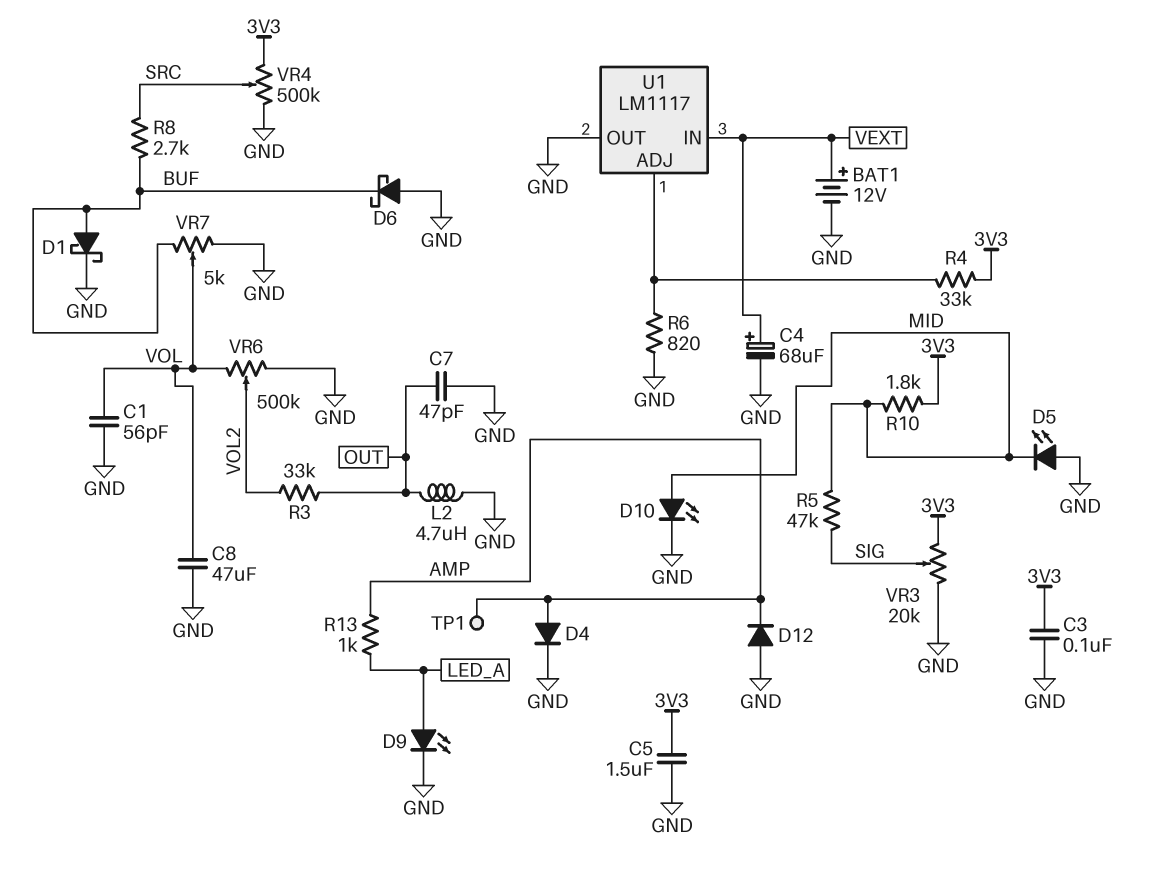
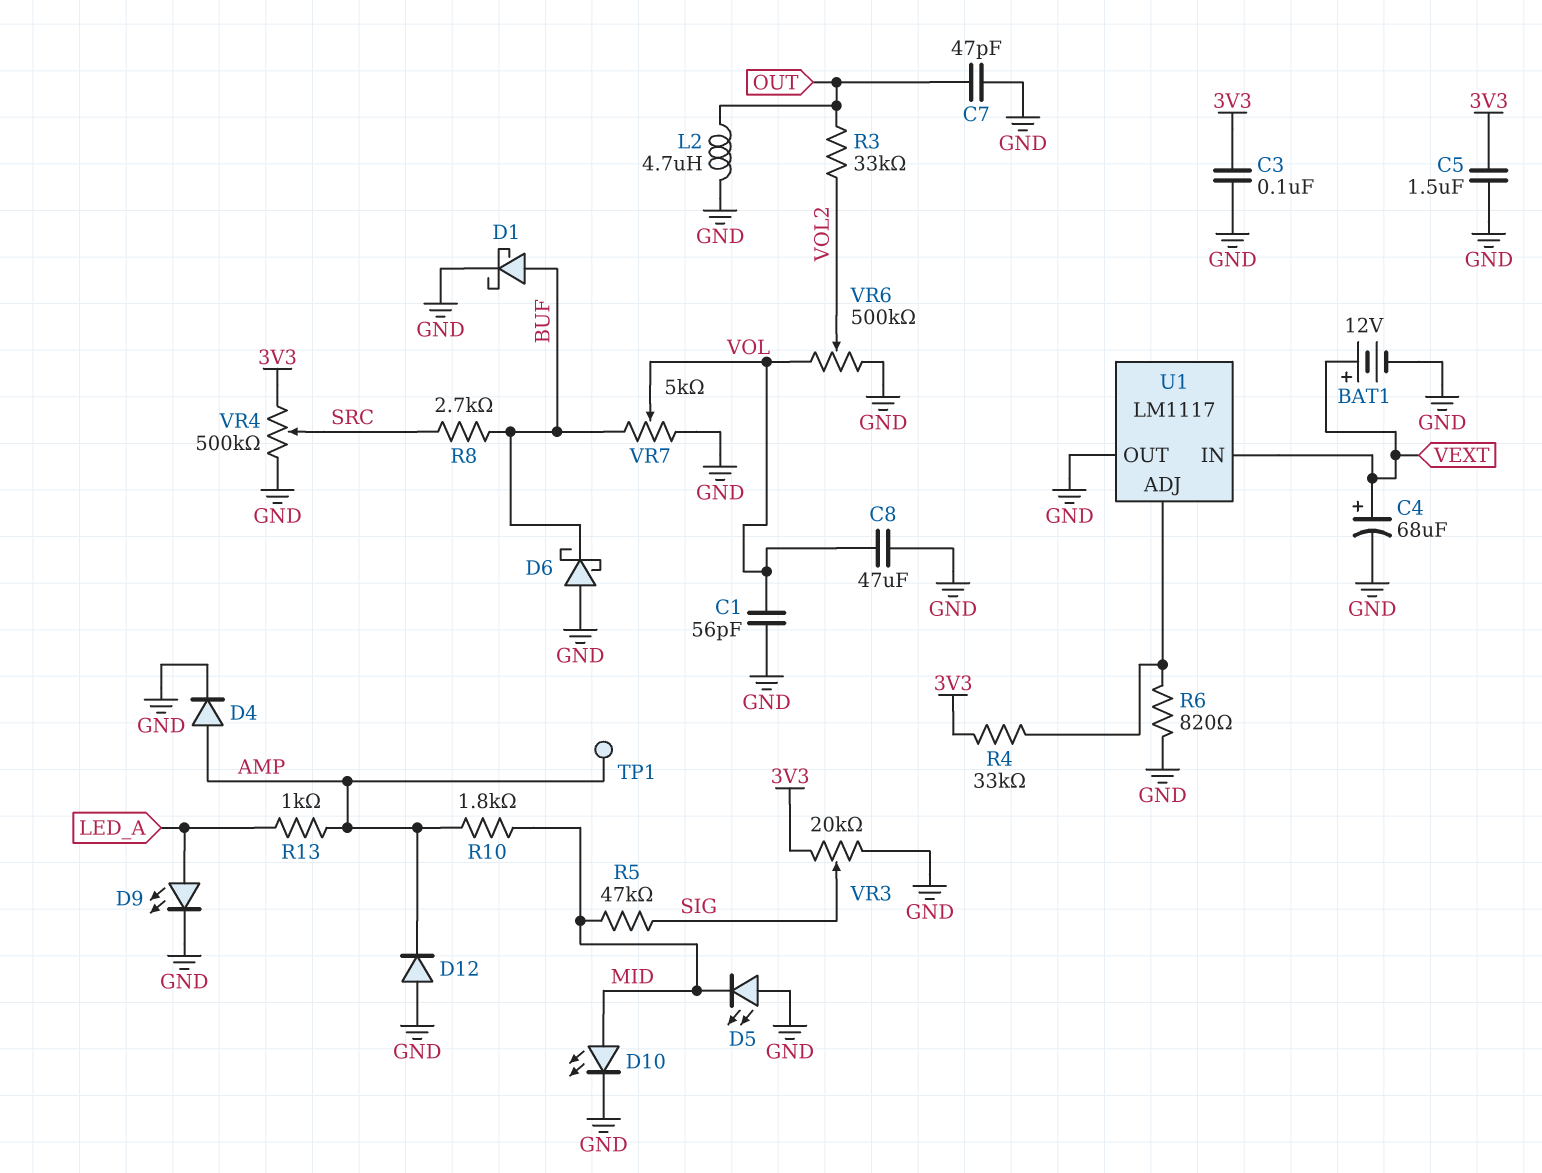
R10: 1.8k (3V3, MID) -> 1.8k (AMP, MID)

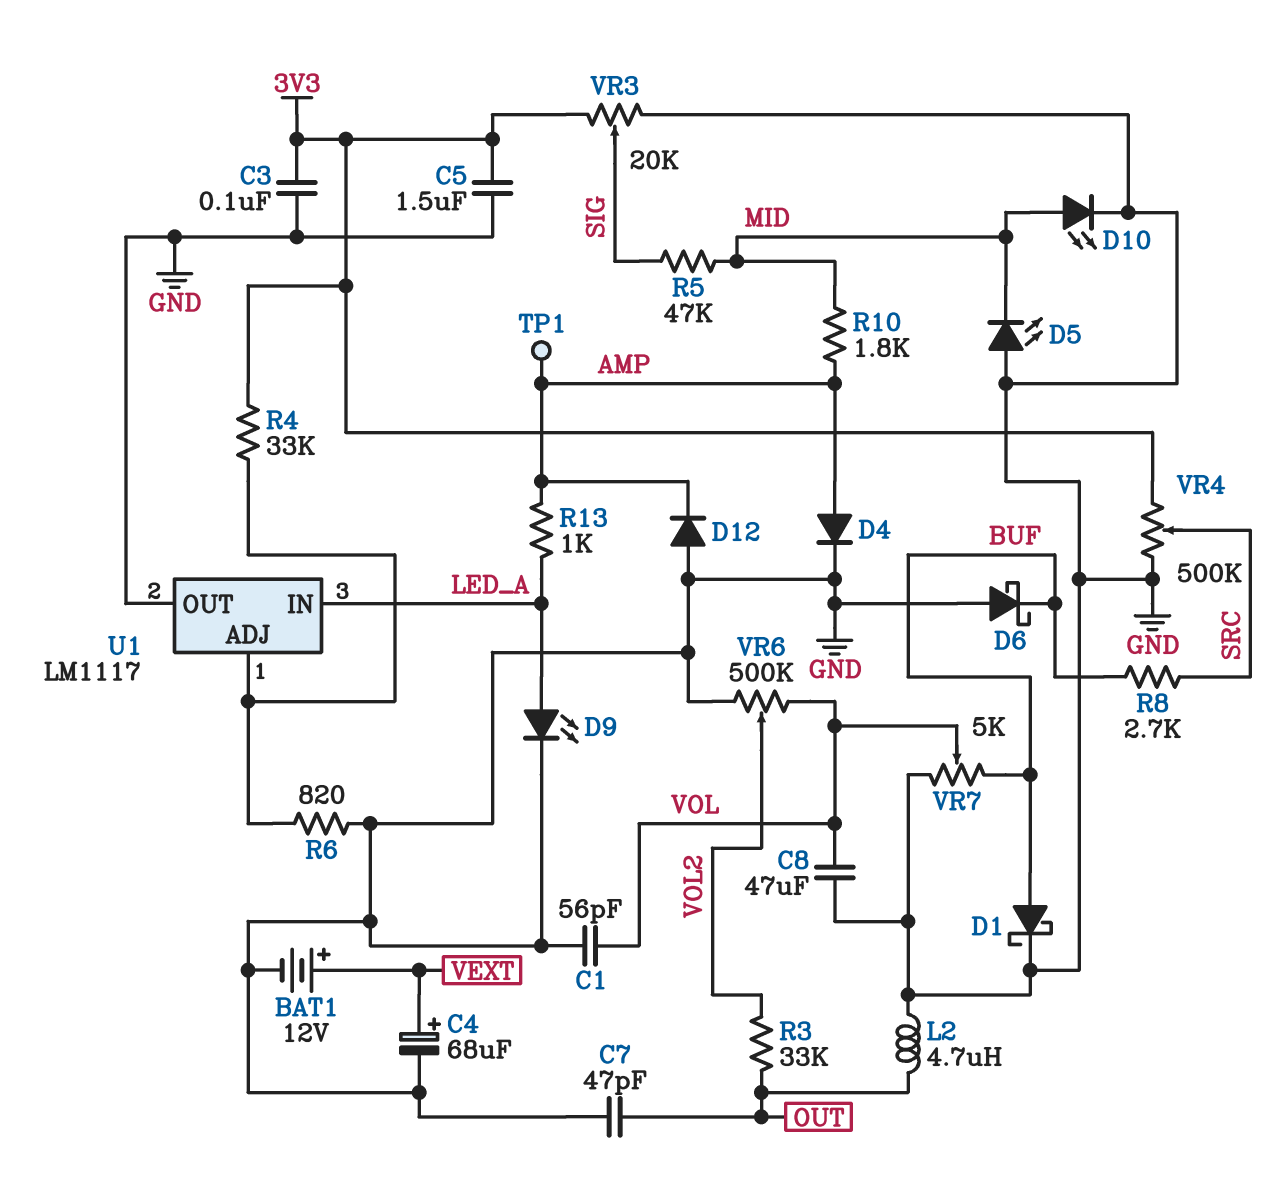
U1 pin IN: VEXT -> LED_A

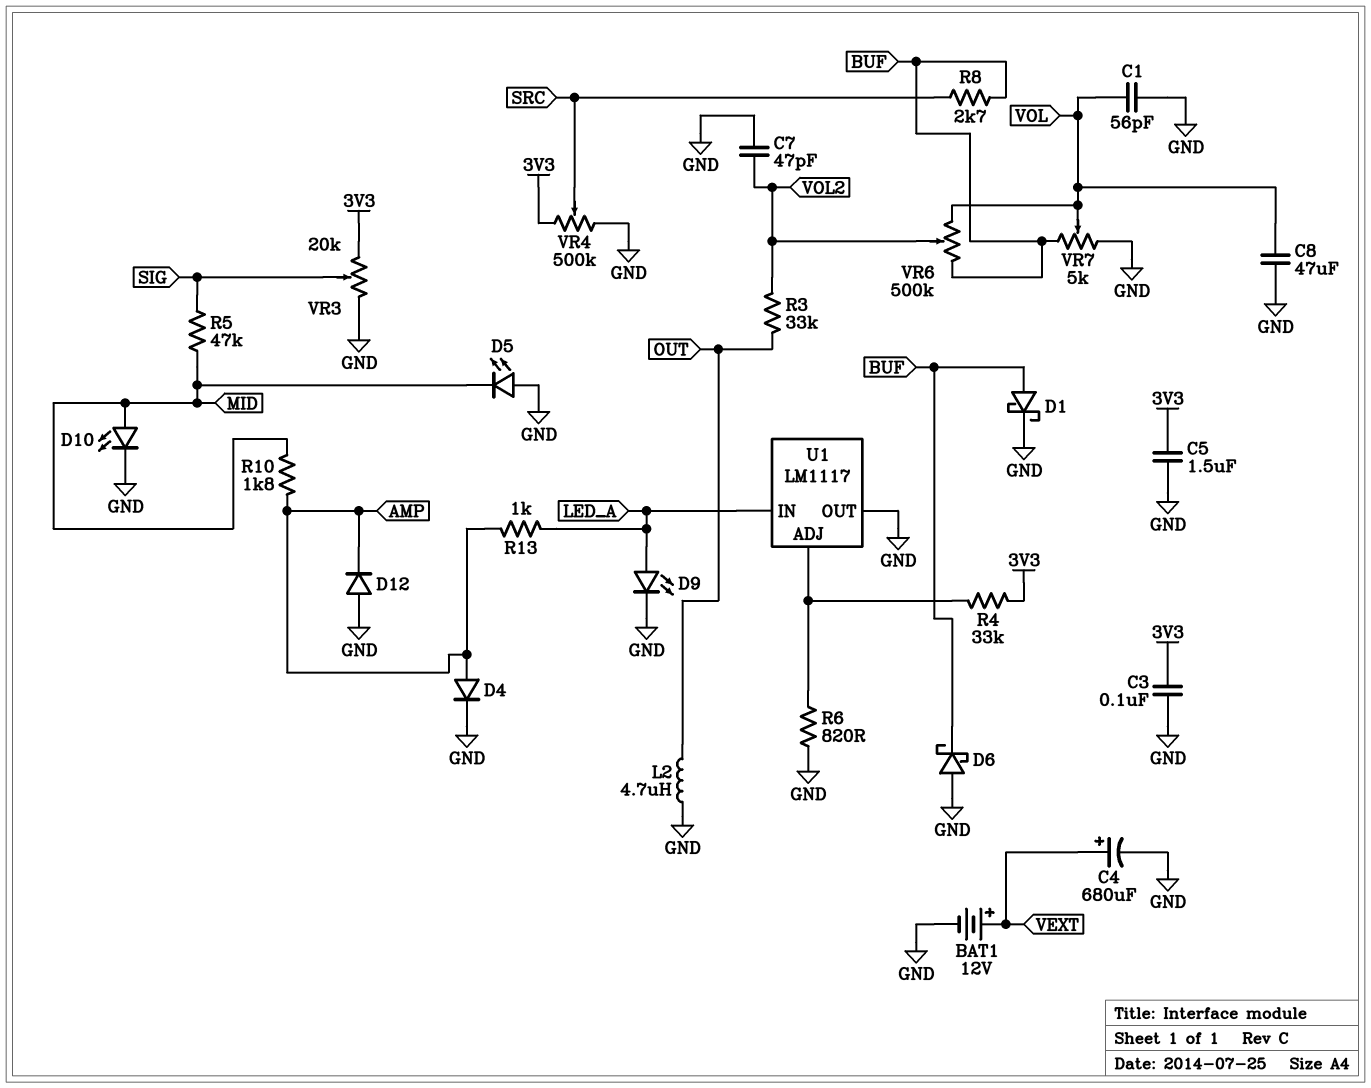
C4: 68uF (plus VEXT, minus GND) -> 680uF (plus VEXT, minus GND)
C7: 47pF (GND, OUT) -> 47pF (GND, VOL2)
TP1: test point (AMP) -> none
VR6: 500k (GND, VOL, wiper VOL2) -> 500k (BUF, VOL, wiper VOL2)

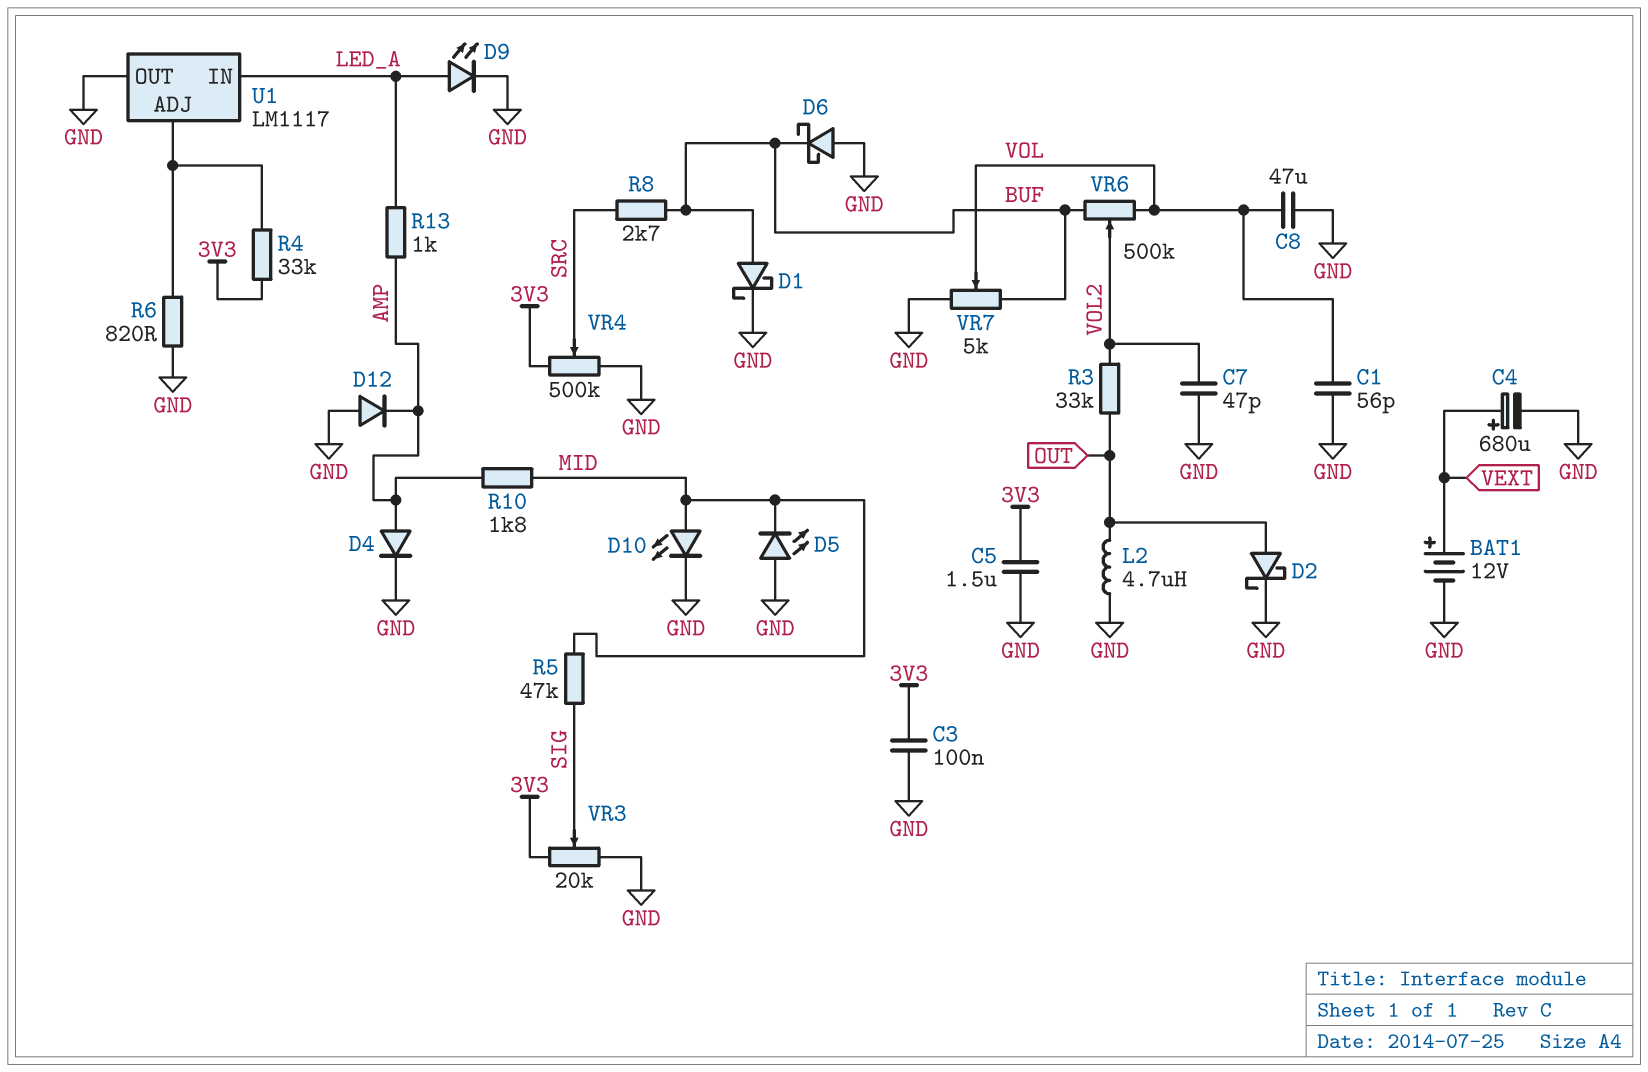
D2: none -> schottky (A OUT, K GND)

